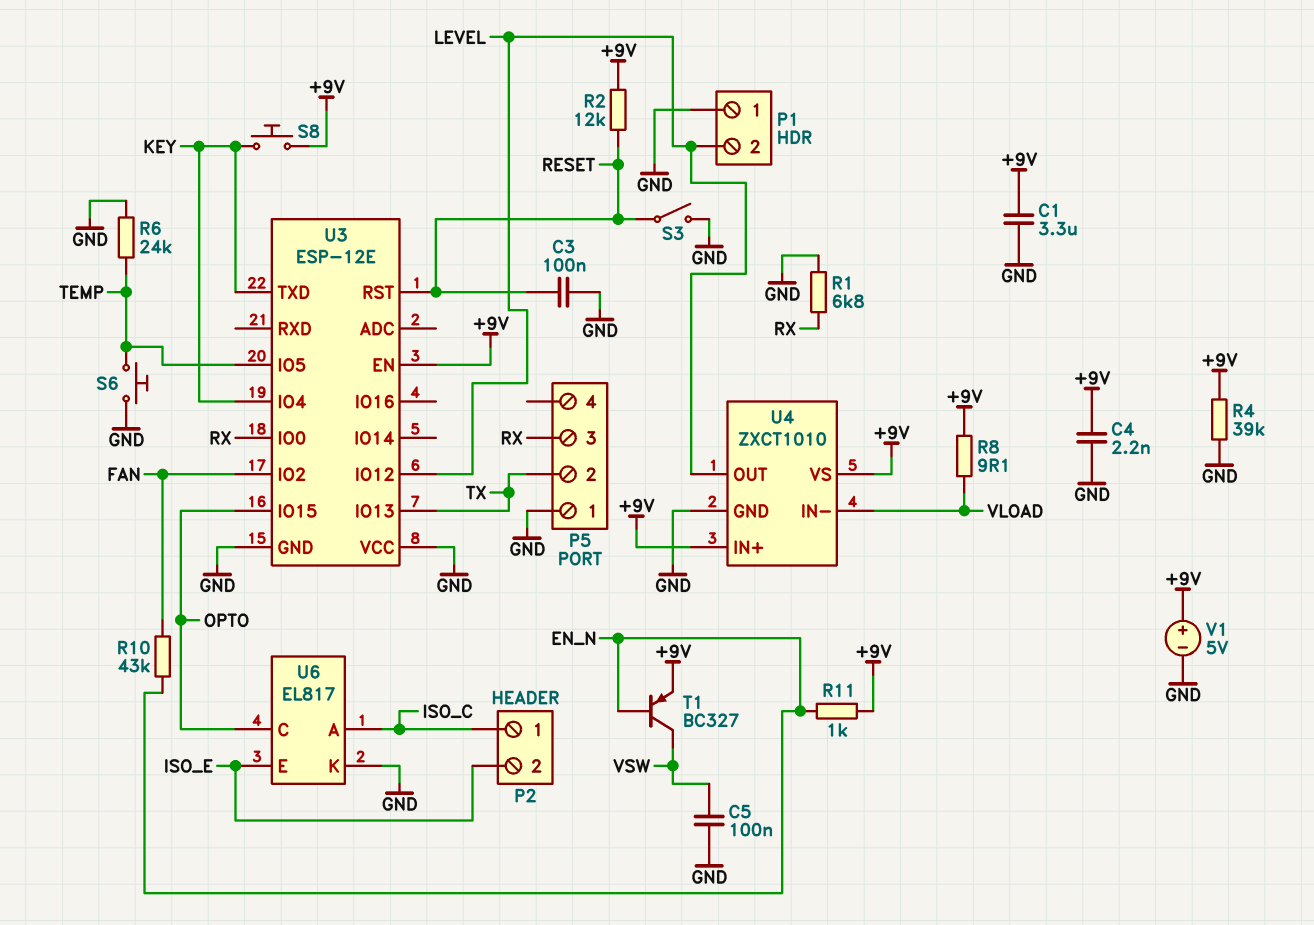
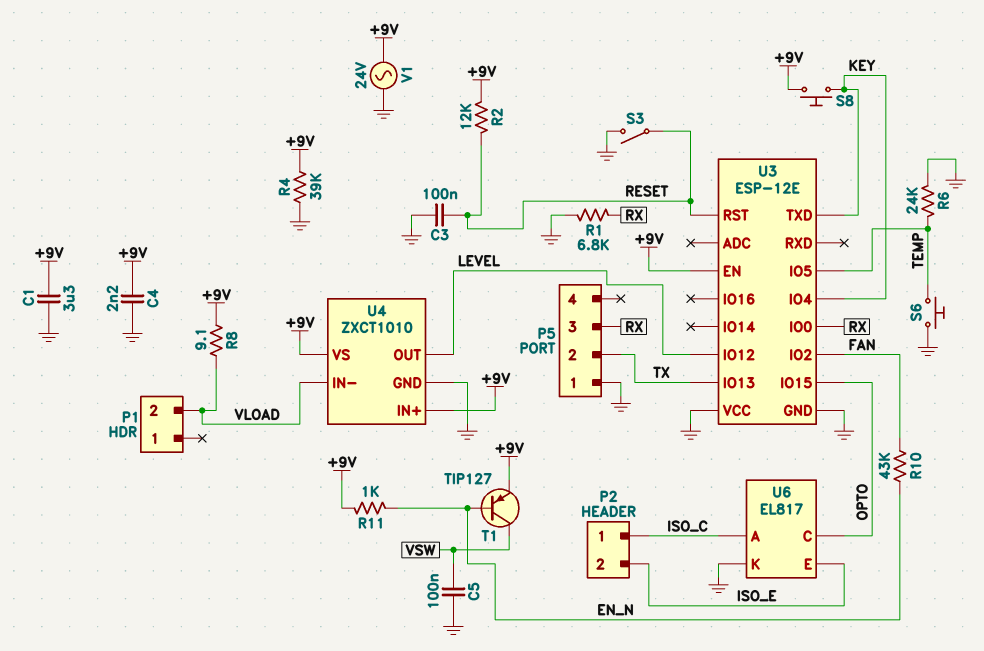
P1 pin 1: GND -> none
P1 pin 2: LEVEL -> VLOAD
T1: PNP BC327 (B EN_N, C VSW, E +9V) -> PNP TIP127 (B EN_N, C VSW, E +9V)
V1: 5V (plus +9V, minus GND) -> AC 24V (+9V, GND)

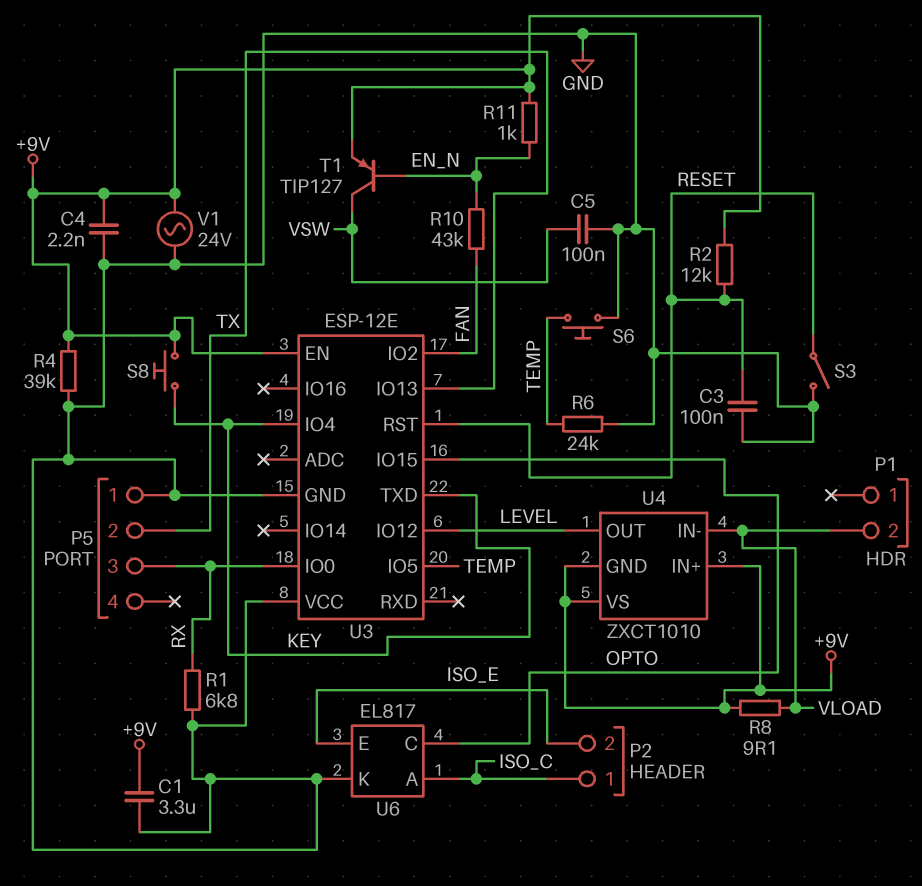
U4 pin GND: GND -> +9V

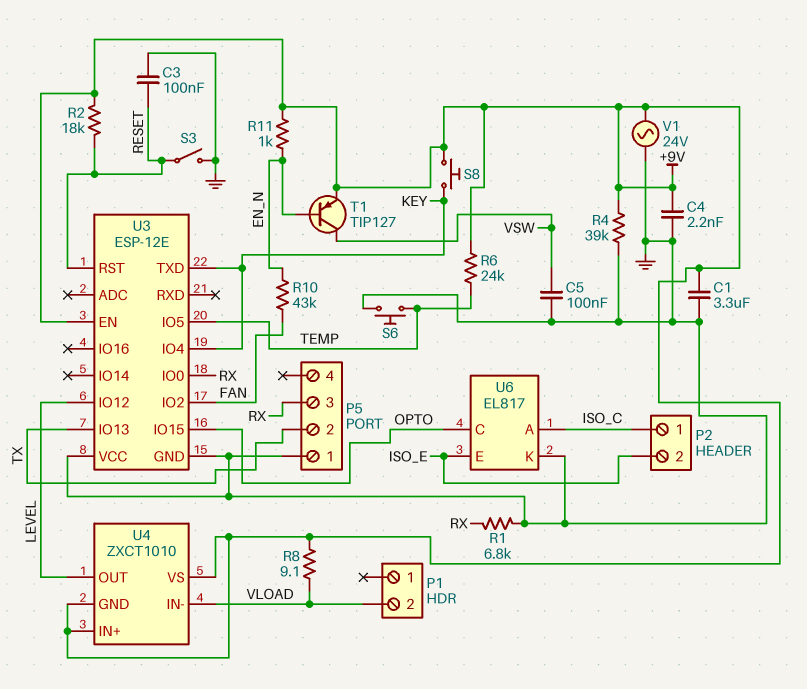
R2: 12k (+9V, RESET) -> 18k (+9V, RESET)
R6: 24k (GND, TEMP) -> 24k (+9V, TEMP)

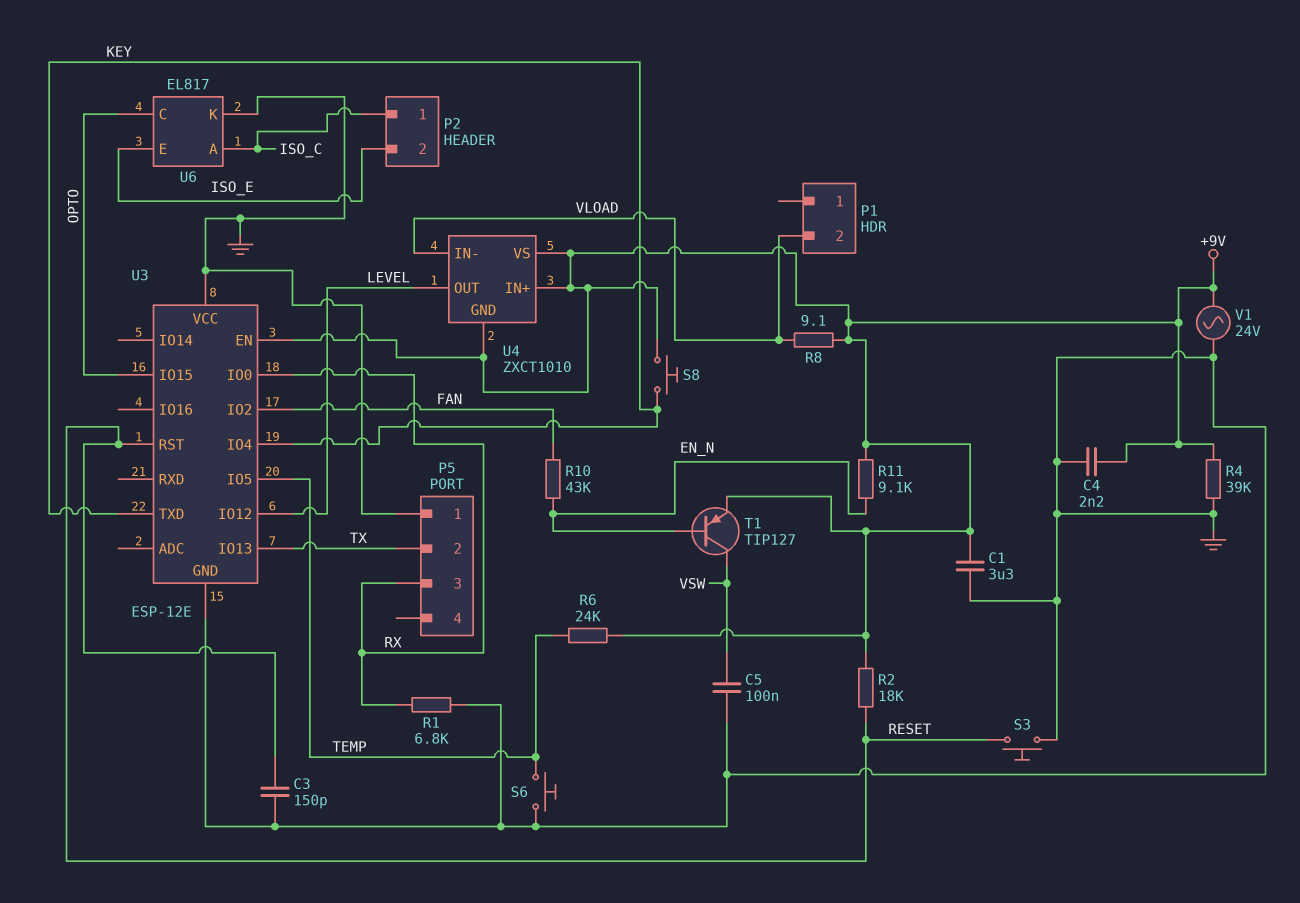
C3: 100nF (GND, RESET) -> 150pF (GND, RESET)
R11: 1k (+9V, EN_N) -> 9.1k (+9V, EN_N)
S3: switch (GND, RESET) -> button (GND, RESET)

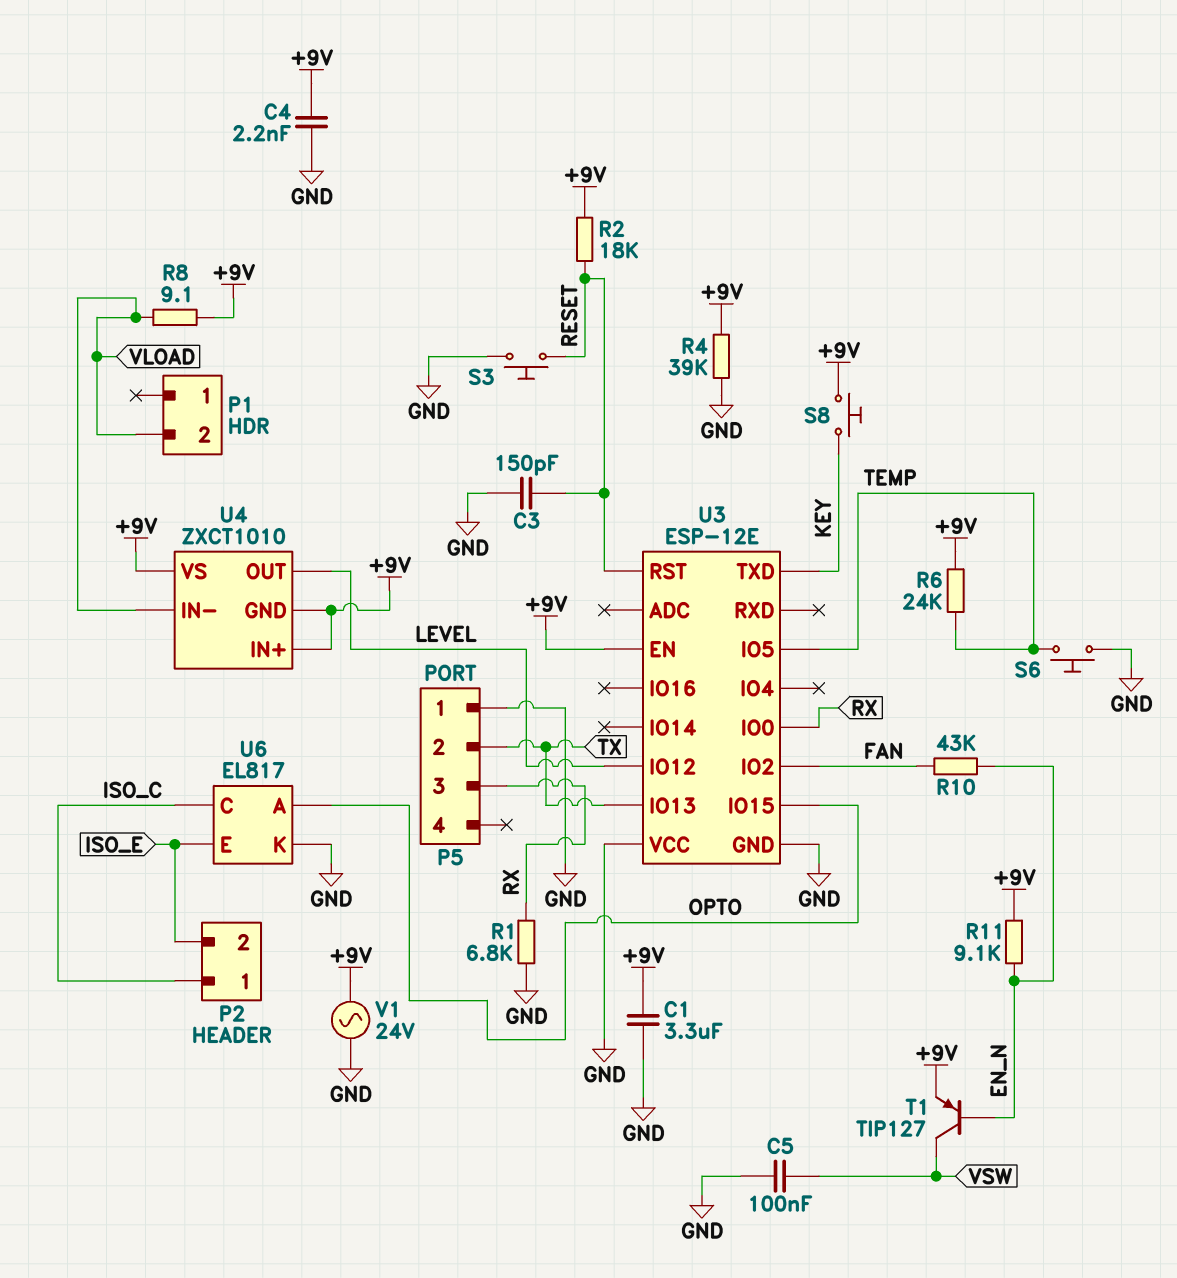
U3 pin IO4: KEY -> none
U6 pin A: ISO_C -> OPTO
U6 pin C: OPTO -> ISO_C

